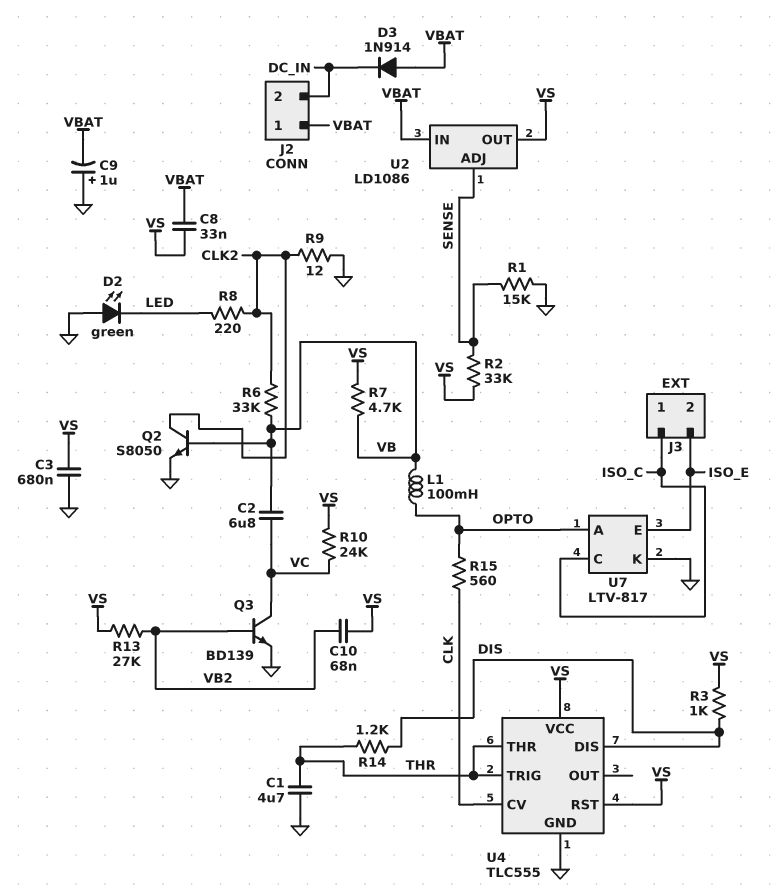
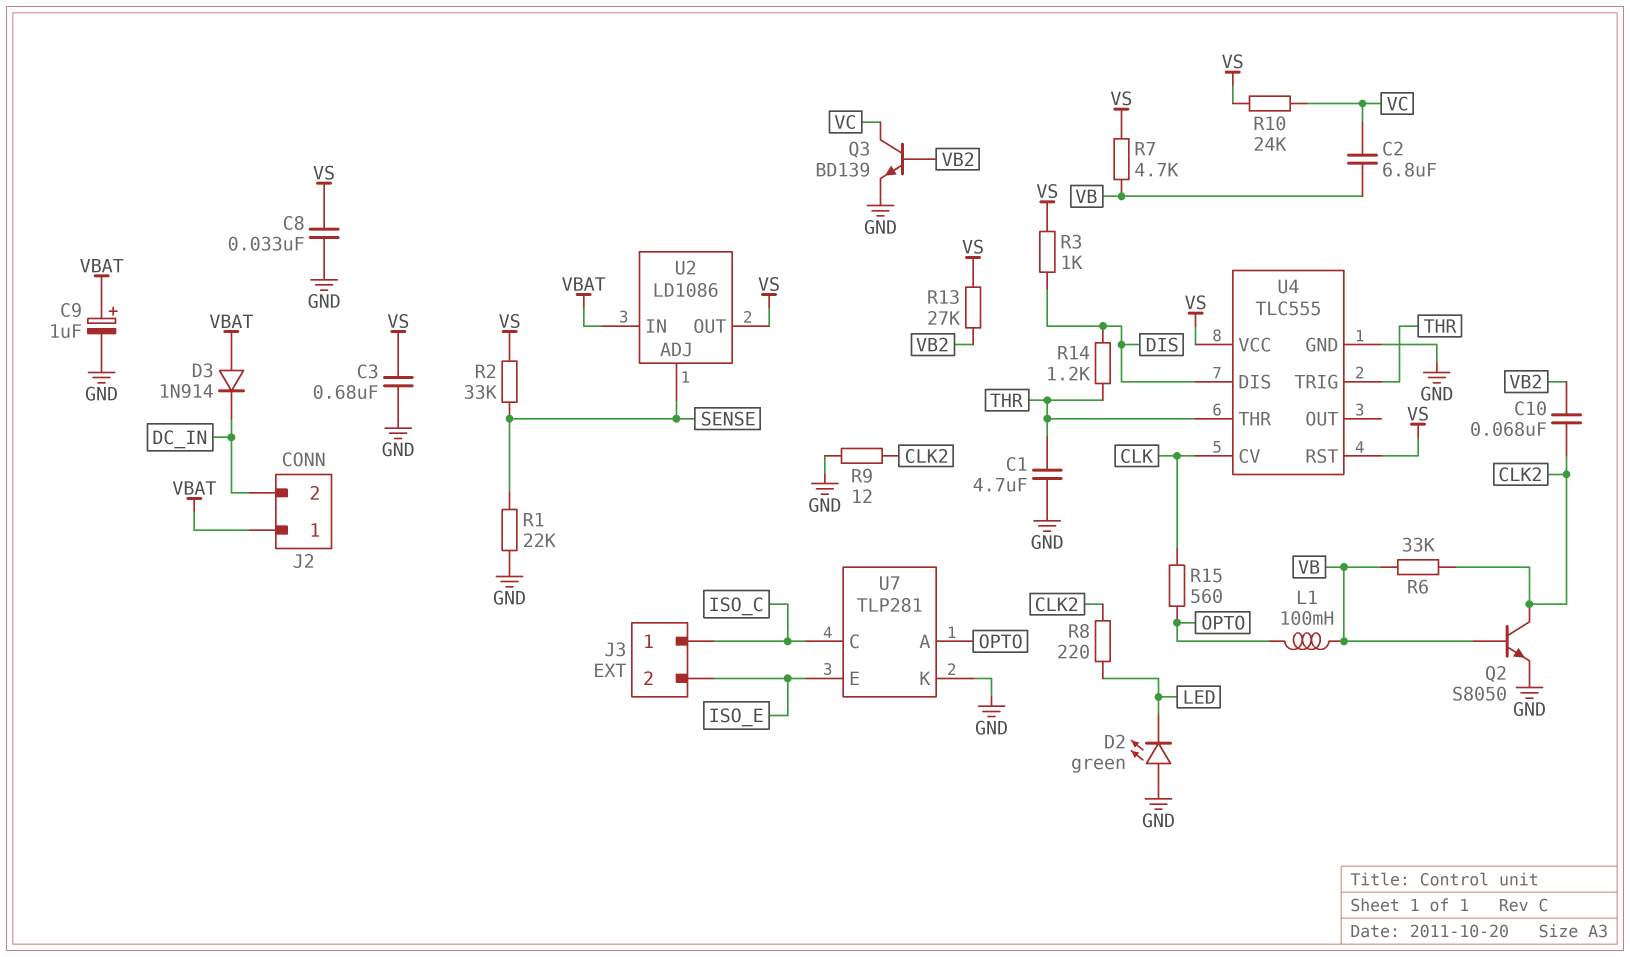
C8: 33nF (VBAT, VS) -> 33nF (GND, VS)
C9: 1uF (plus GND, minus VBAT) -> 1uF (plus VBAT, minus GND)
C10: 68nF (VB2, VS) -> 68nF (CLK2, VB2)
R1: 15k (GND, SENSE) -> 22k (GND, SENSE)
U7: LTV-817 -> TLP281

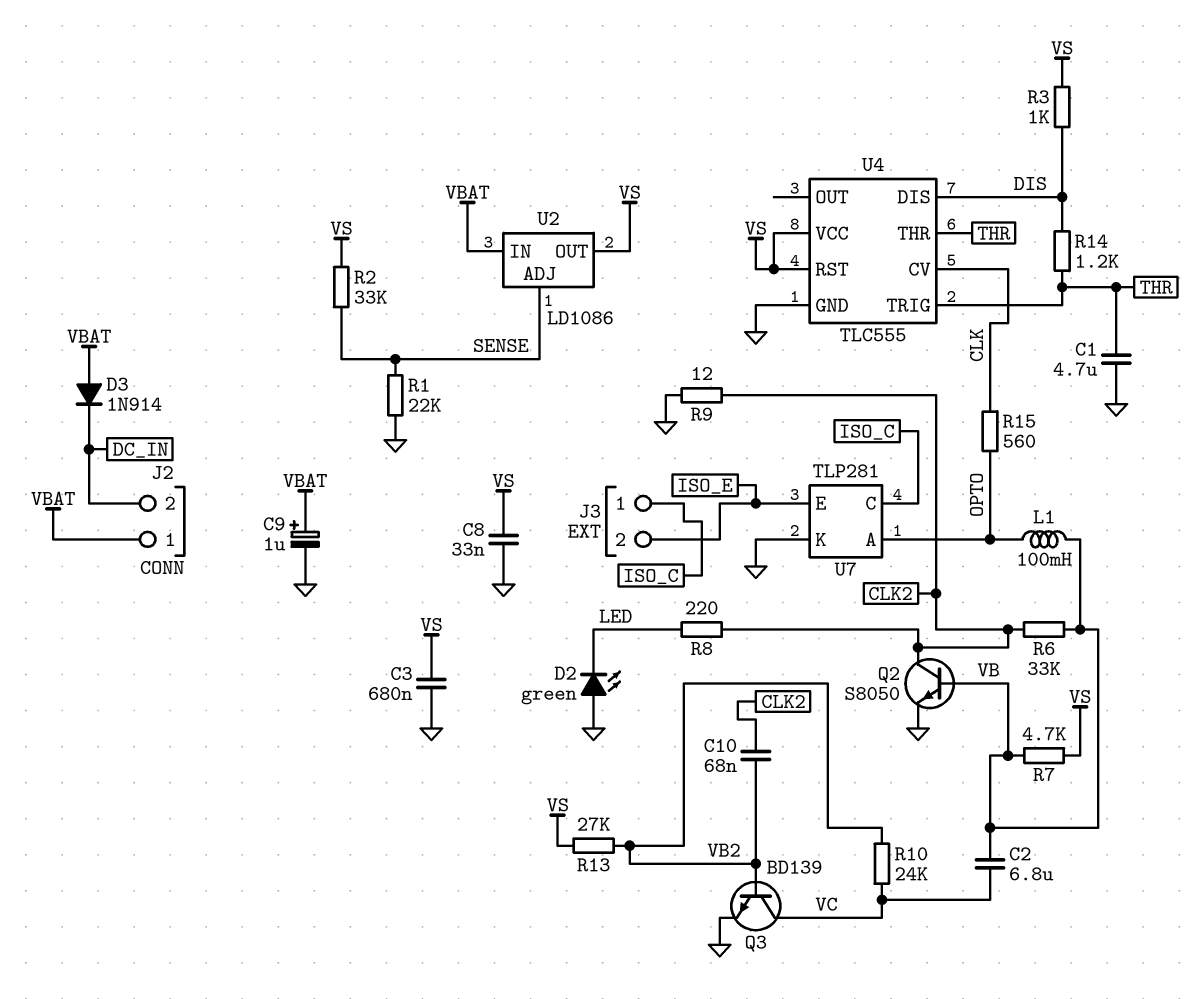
R10: 24k (VC, VS) -> 24k (VB2, VC)

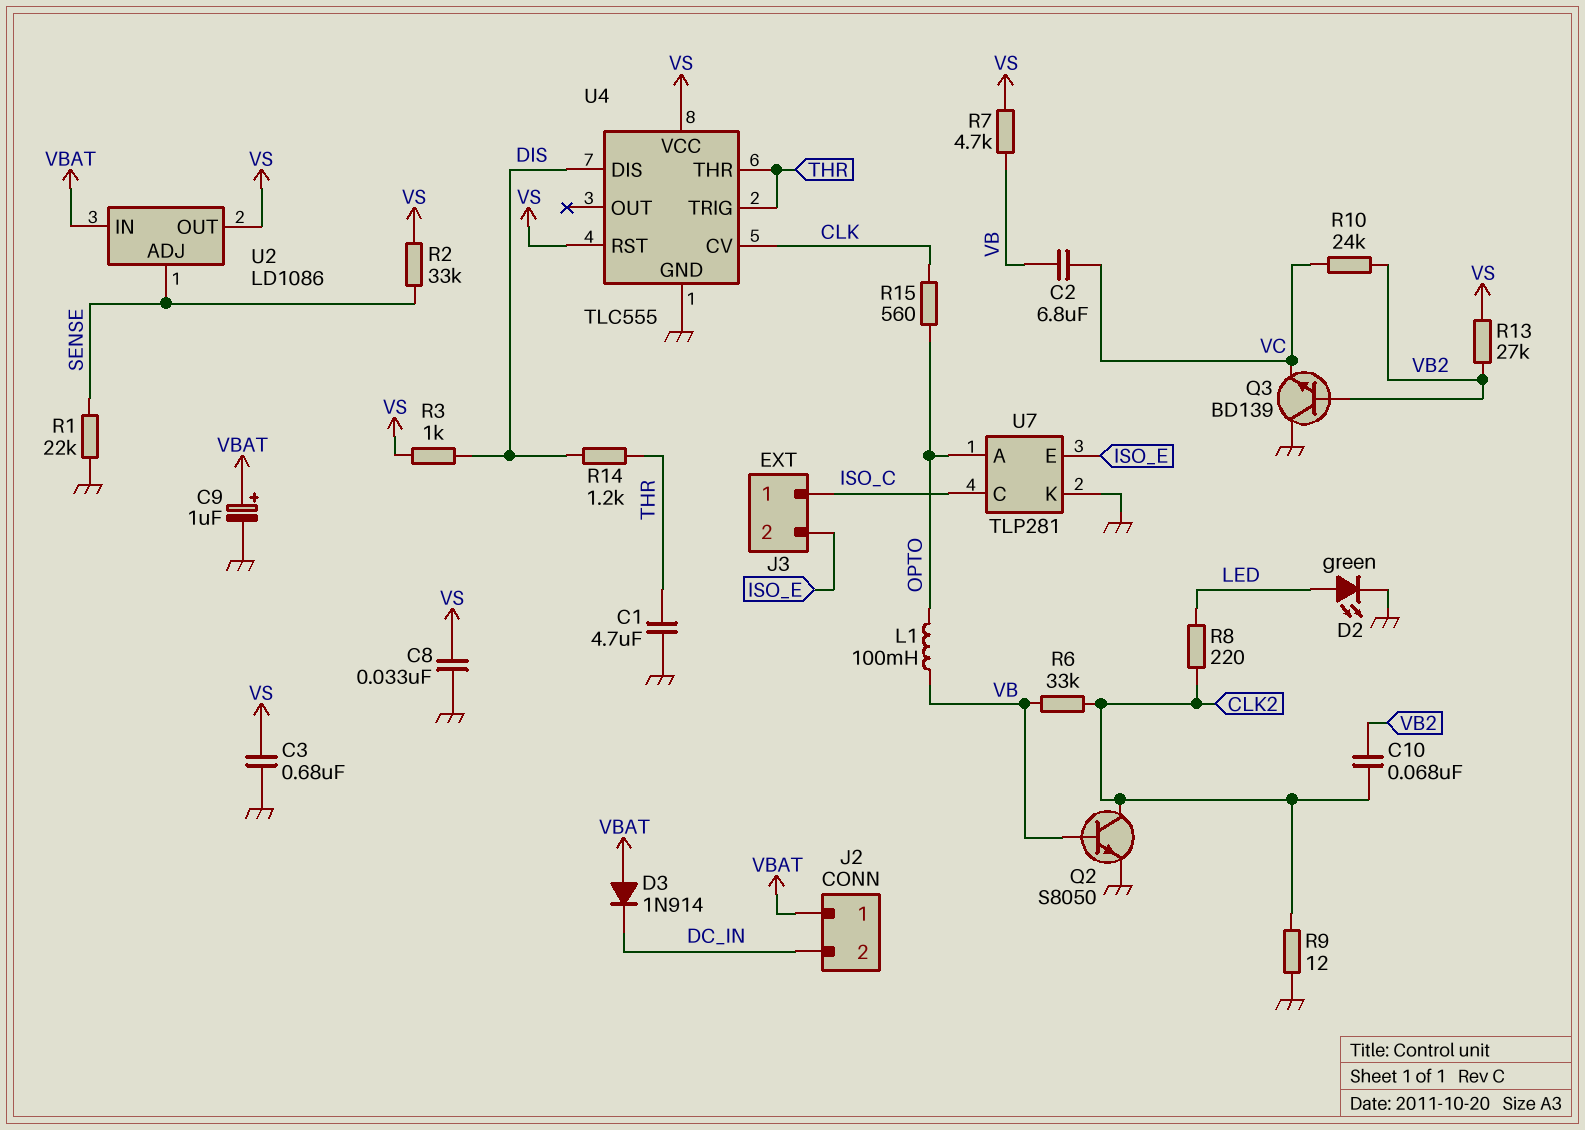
D2: LED green (A GND, K LED) -> LED green (A LED, K GND)
Q3: NPN BD139 (B VB2, C VC, E GND) -> NPN BD139 (B VB2, C GND, E VC)

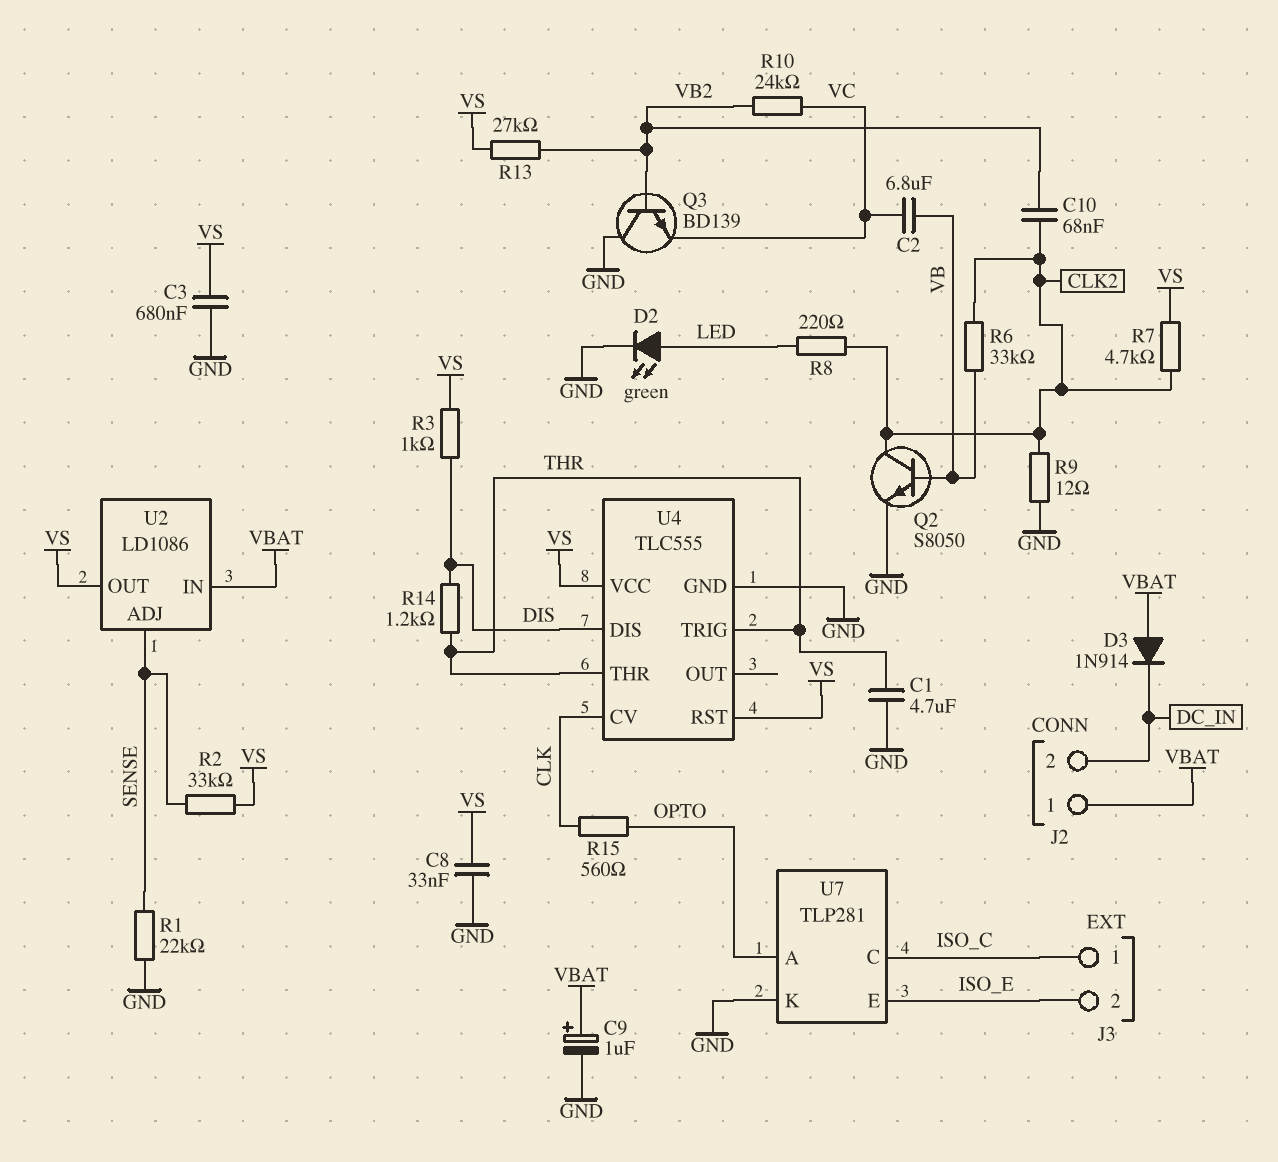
L1: 100mH (OPTO, VB) -> none
R7: 4.7k (VB, VS) -> 4.7k (CLK2, VS)

